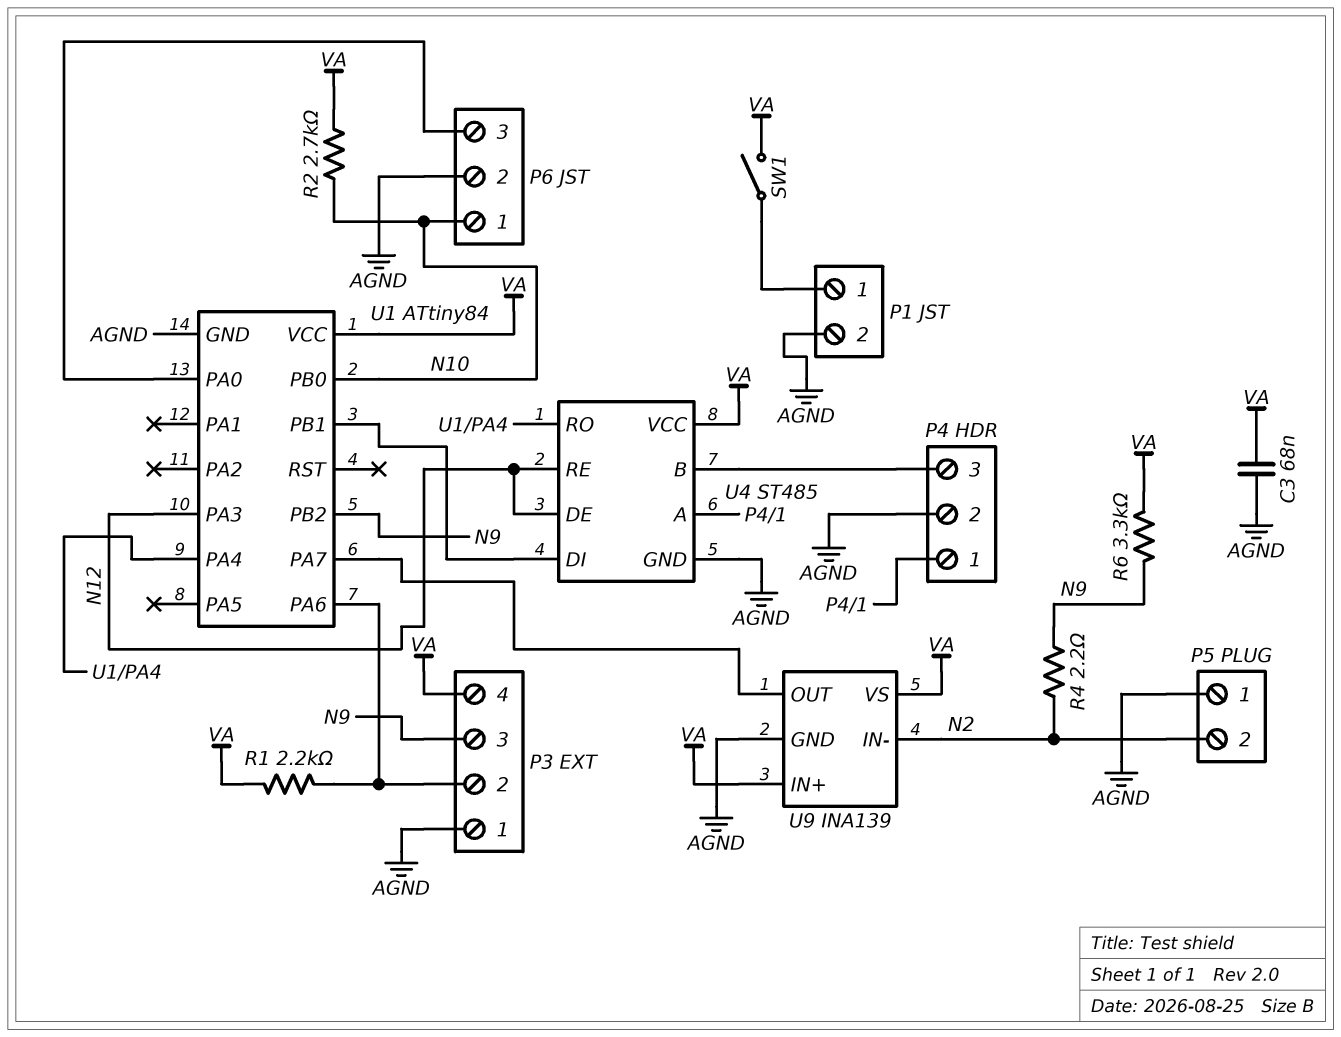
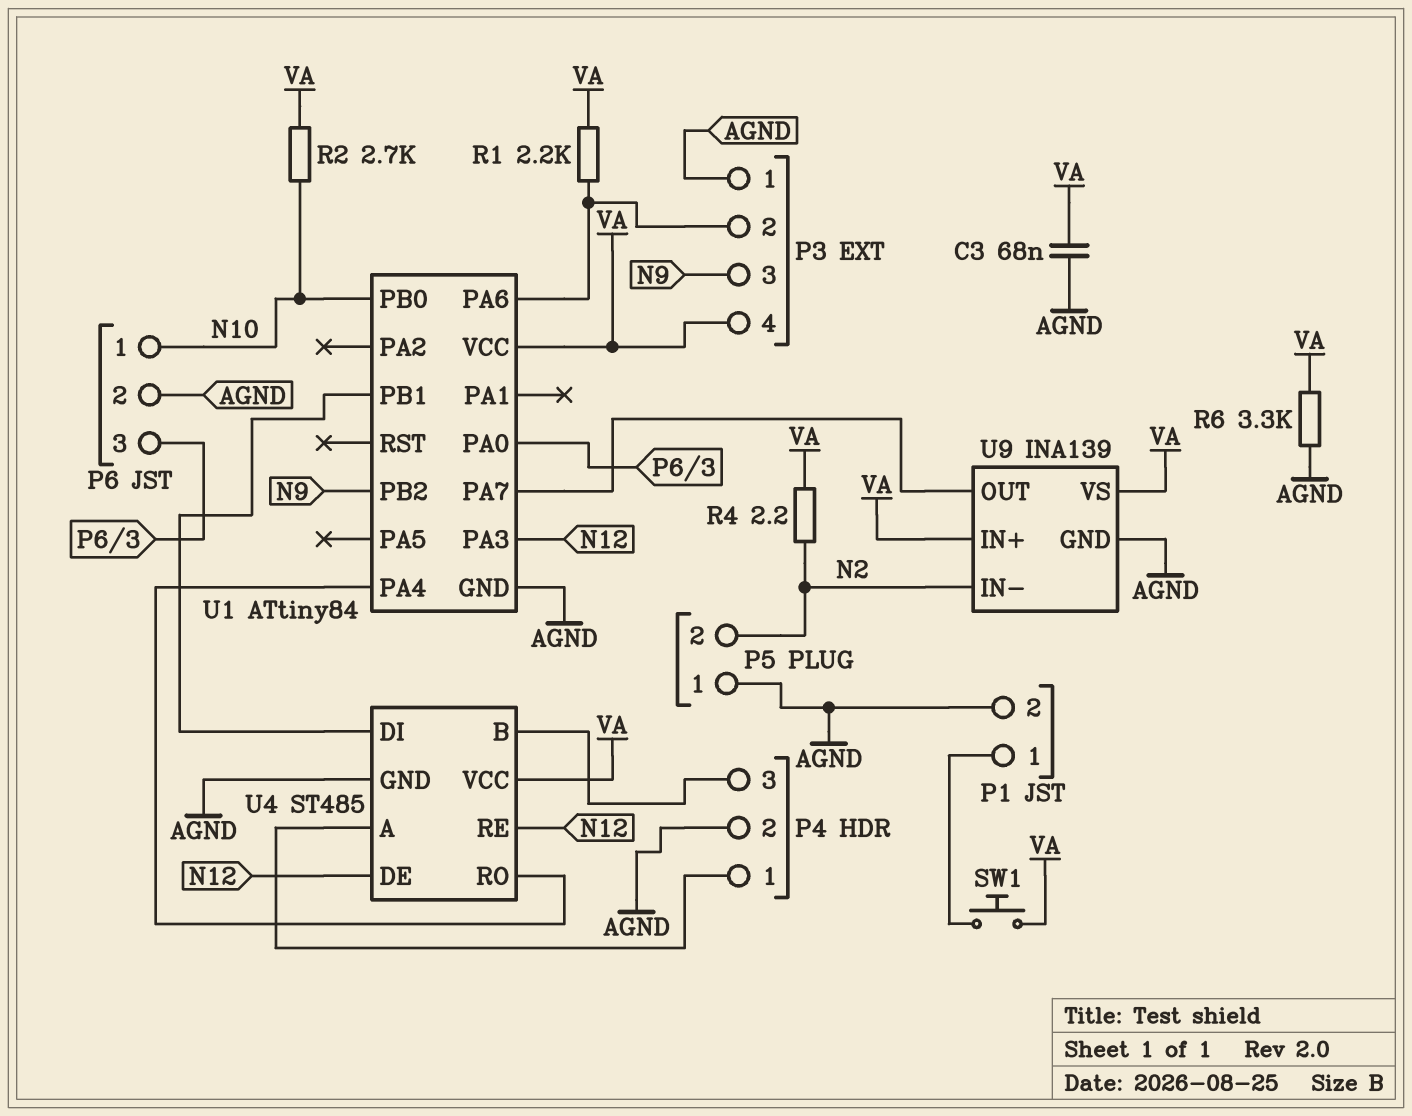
R4: 2.2 (N2, N9) -> 2.2 (N2, VA)
R6: 3.3k (N9, VA) -> 3.3k (AGND, VA)
SW1: switch (P1/1, VA) -> button (P1/1, VA)

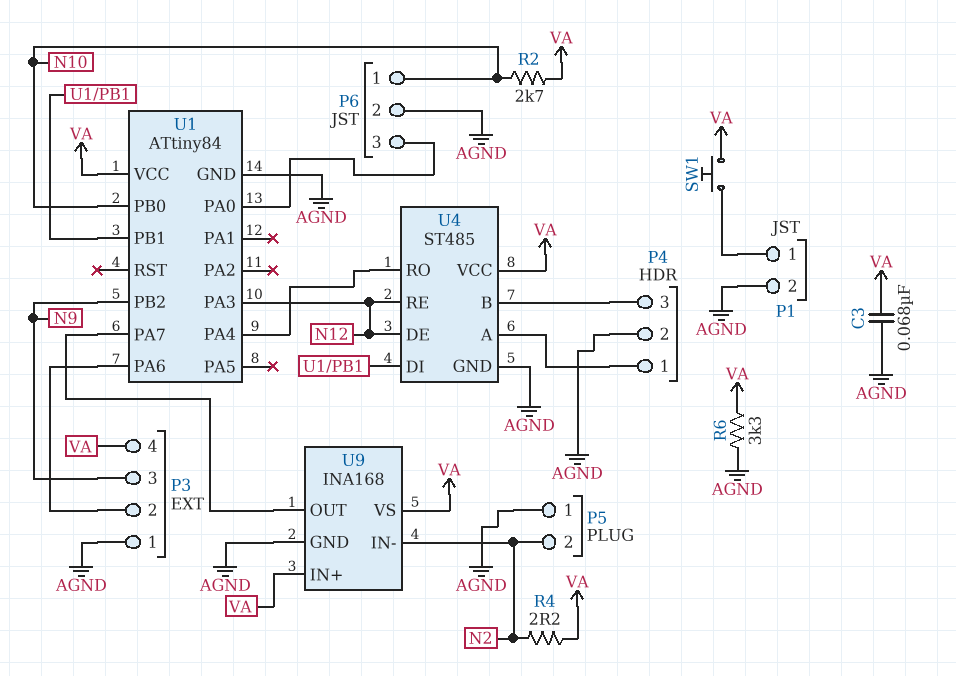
R1: 2.2k (P3/2, VA) -> none
U9: INA139 -> INA168

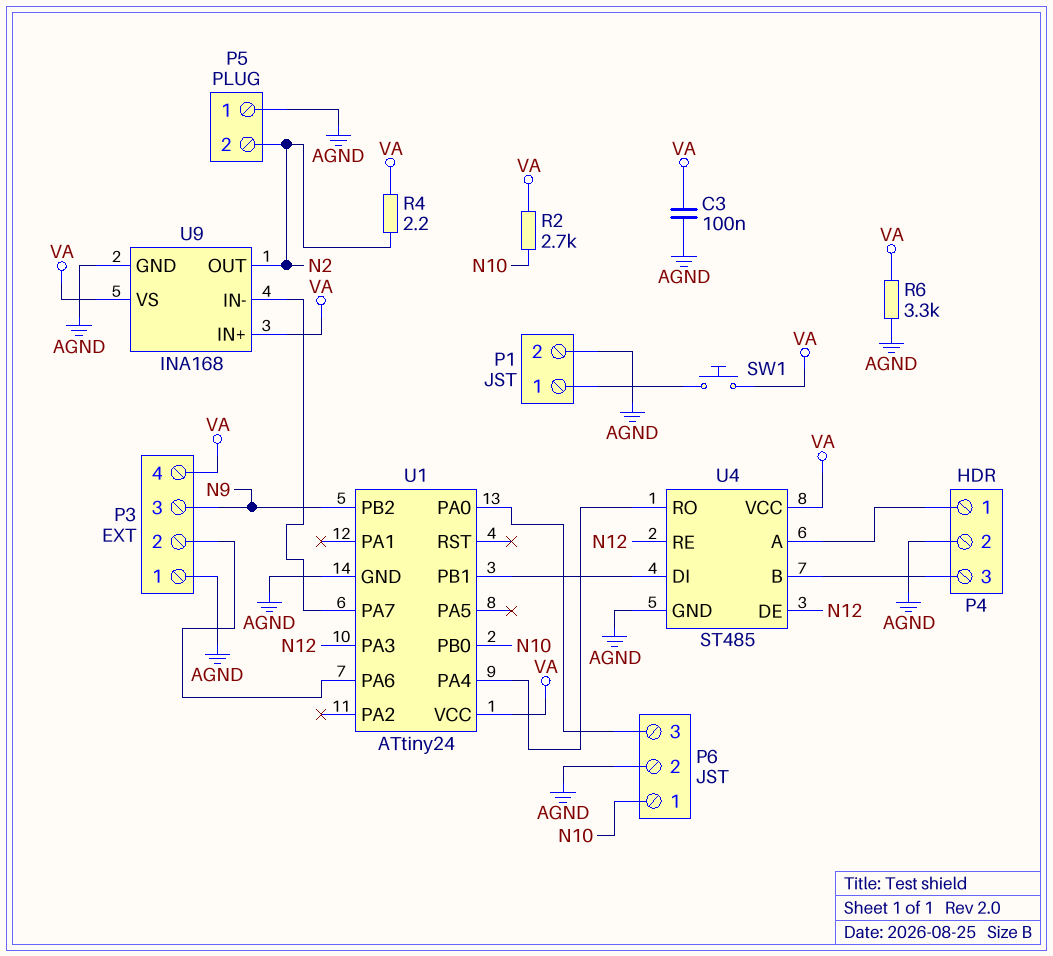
C3: 68nF (AGND, VA) -> 100nF (AGND, VA)
U1: ATtiny84 -> ATtiny24
U9 pin IN-: N2 -> U1/PA7
U9 pin OUT: U1/PA7 -> N2

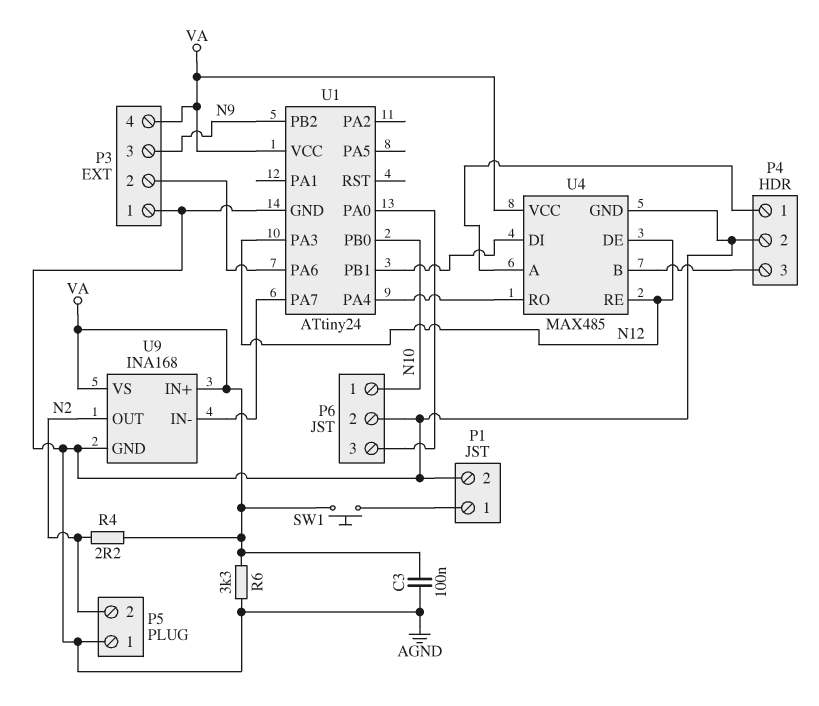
R2: 2.7k (N10, VA) -> none
U4: ST485 -> MAX485

